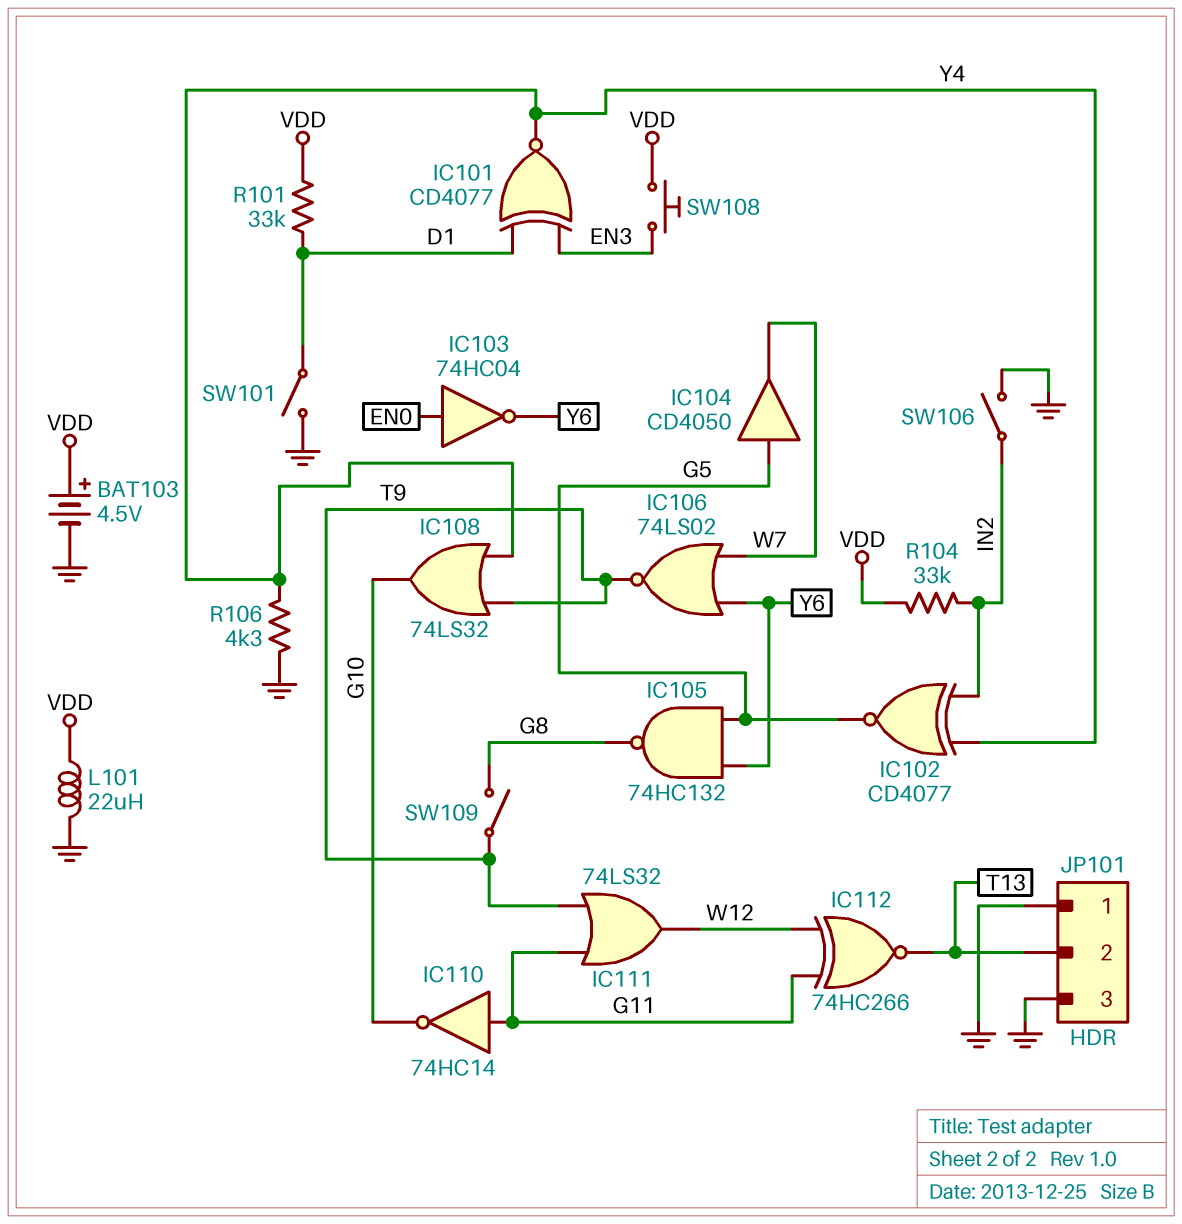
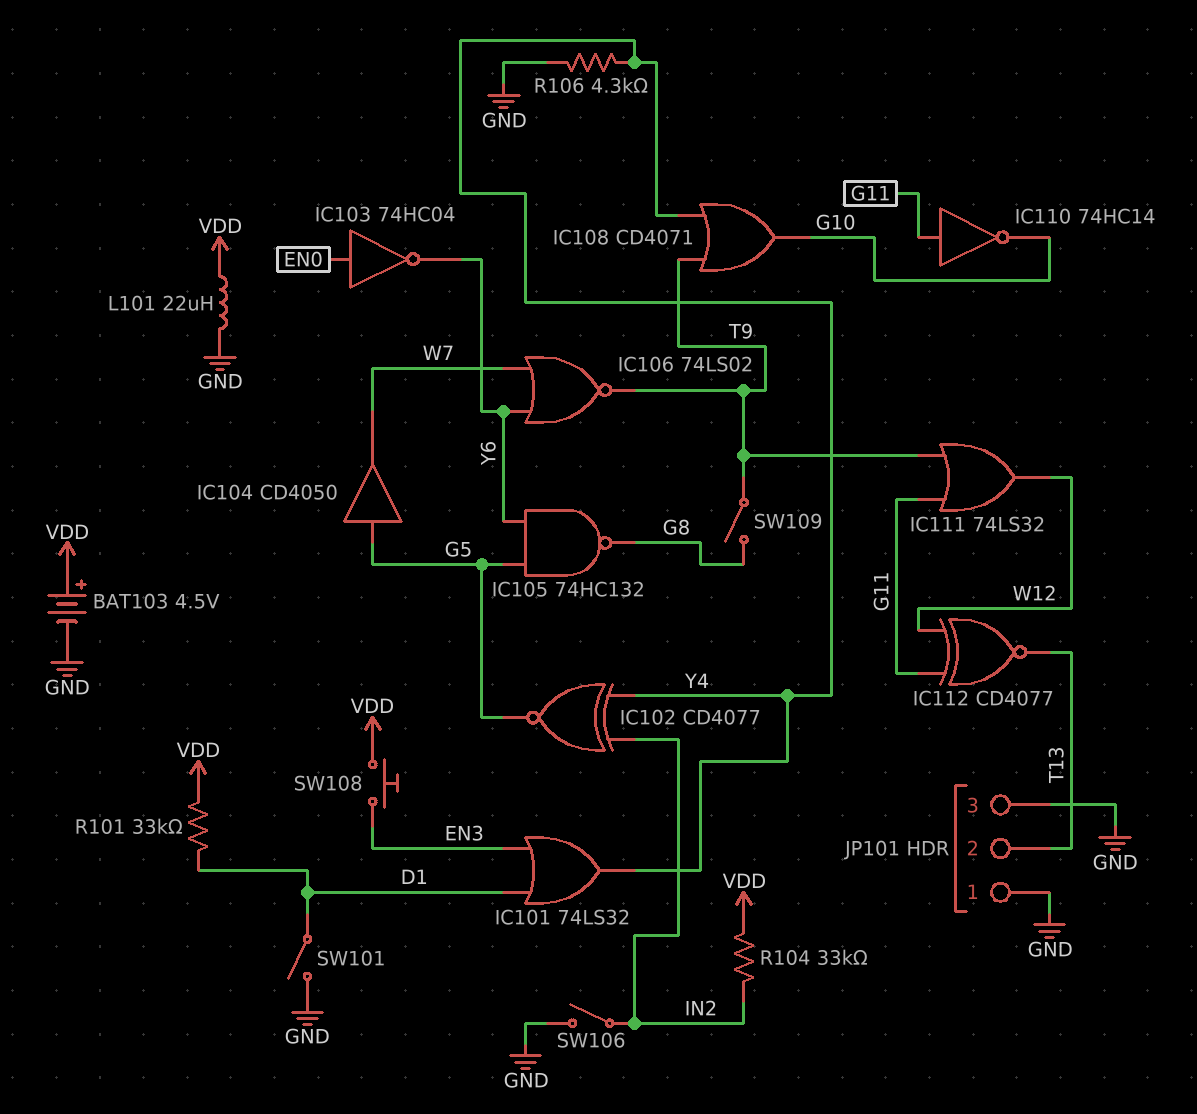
IC101: XNOR CD4077 (in D1, in EN3, out Y4) -> OR 74LS32 (in D1, in EN3, out Y4)
IC108: OR 74LS32 (in T9, in Y4, out G10) -> OR CD4071 (in T9, in Y4, out G10)
IC112: XNOR 74HC266 (in G11, in W12, out T13) -> XNOR CD4077 (in G11, in W12, out T13)

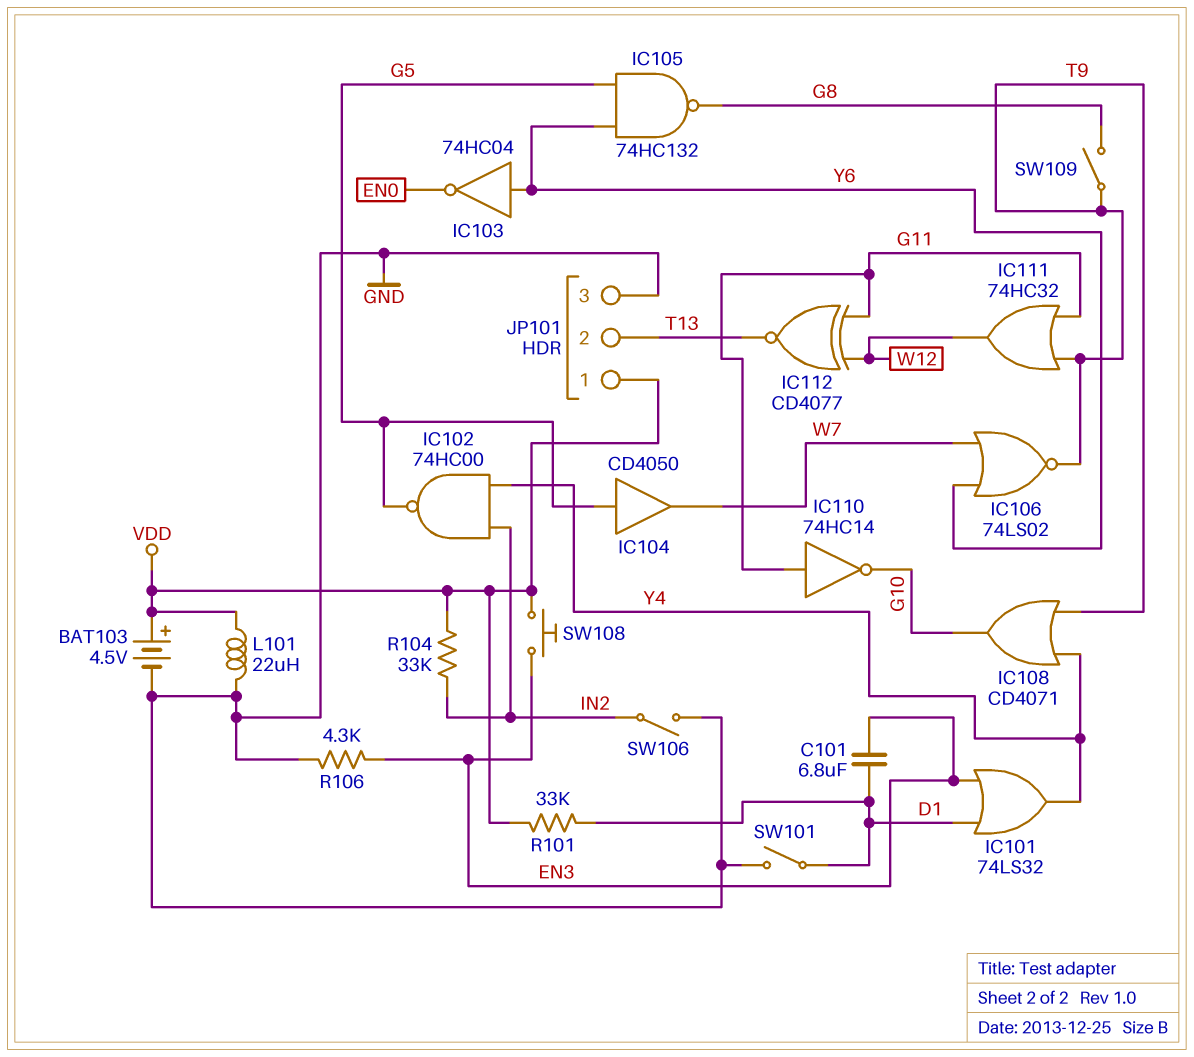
C101: none -> 6.8uF (D1, EN3)
IC102: XNOR CD4077 (in IN2, in Y4, out G5) -> NAND 74HC00 (in IN2, in Y4, out G5)
IC103: NOT 74HC04 (in EN0, out Y6) -> NOT 74HC04 (in Y6, out EN0)
IC111: OR 74LS32 (in G11, in T9, out W12) -> OR 74HC32 (in G11, in T9, out W12)
JP101 pin 1: GND -> VDD
R106: 4.3k (GND, Y4) -> 4.3k (EN3, GND)

